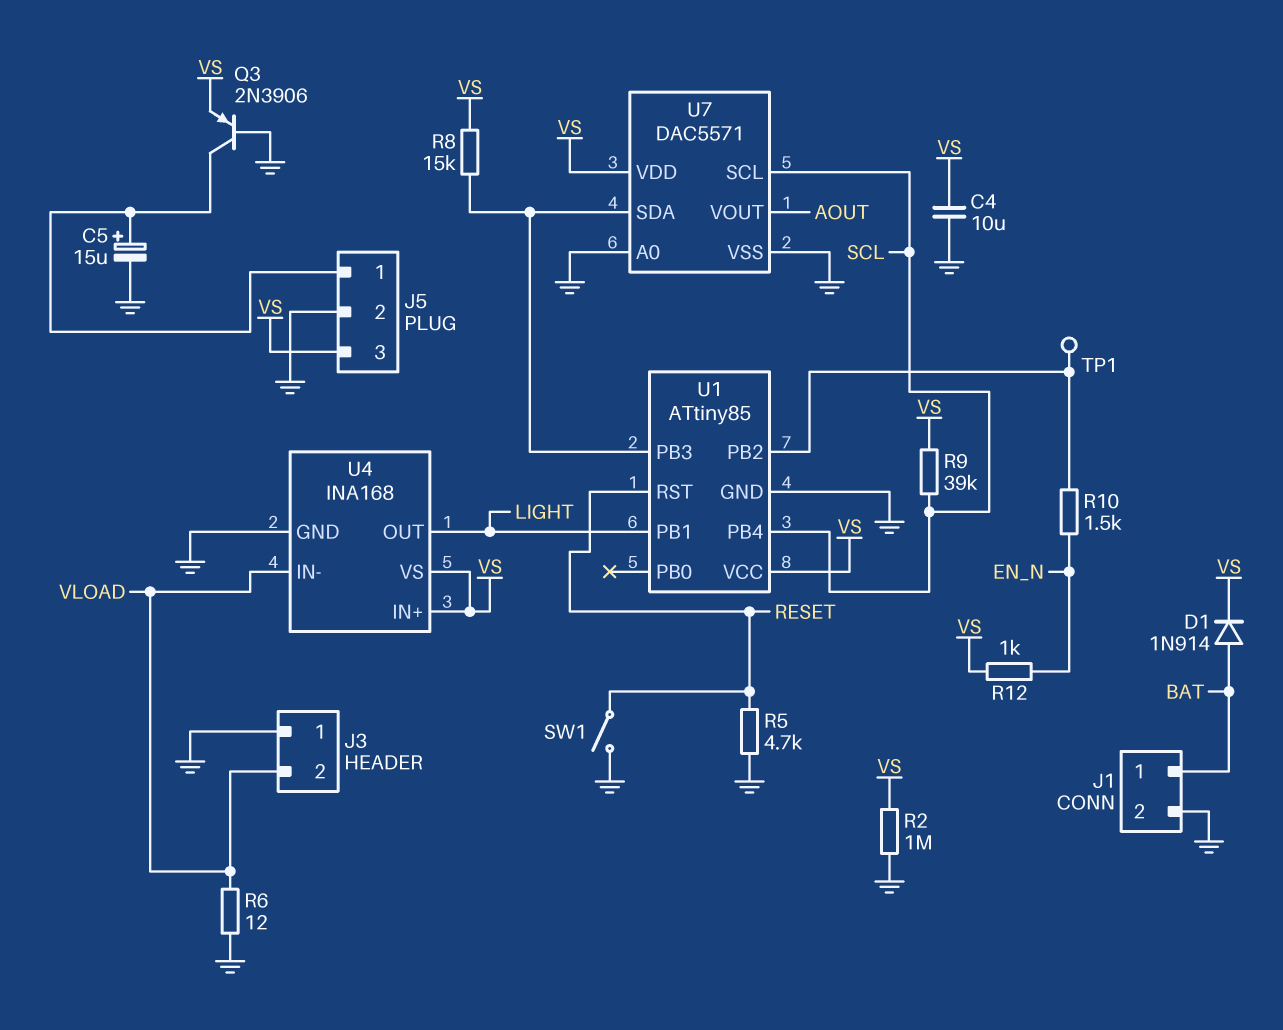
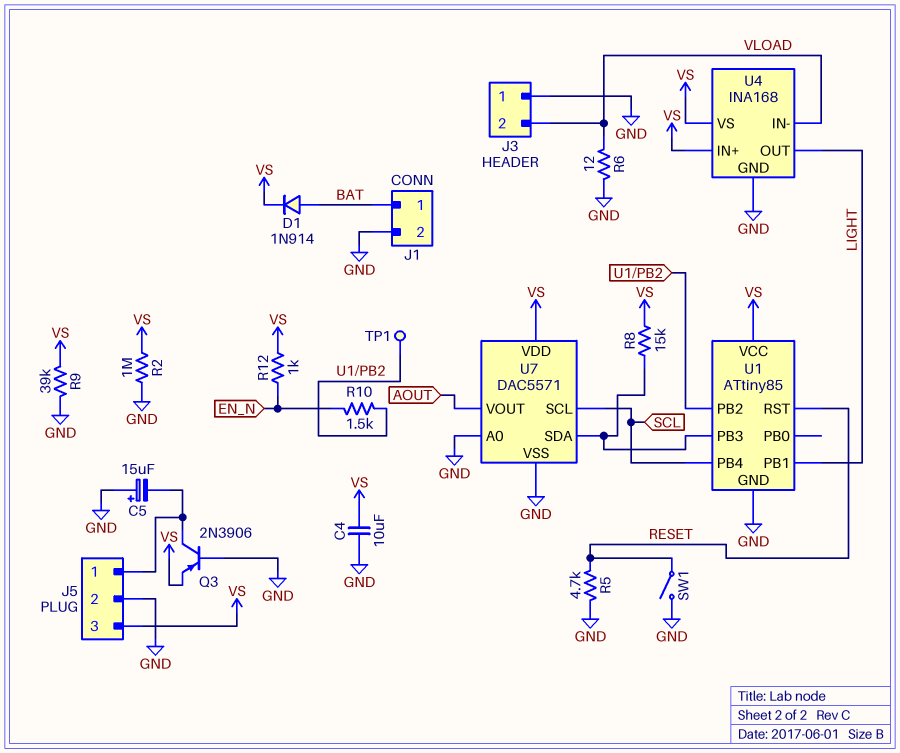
C5: 15uF (plus J5/1, minus GND) -> 15uF (plus GND, minus J5/1)
R9: 39k (SCL, VS) -> 39k (GND, VS)

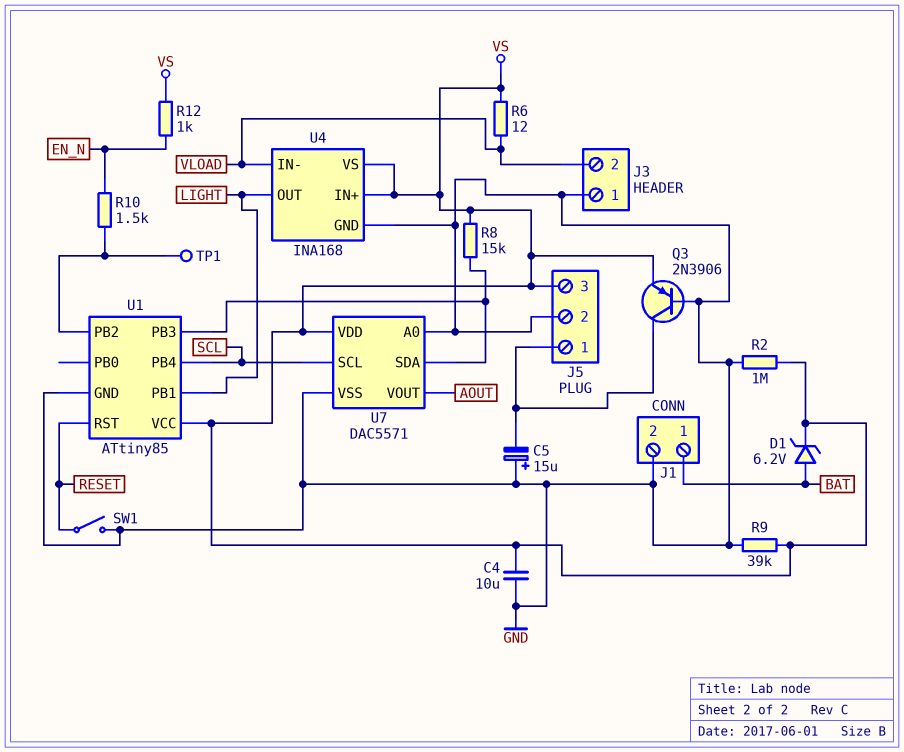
D1: diode 1N914 (A BAT, K VS) -> zener 6.2V (A BAT, K VS)
R5: 4.7k (GND, RESET) -> none
R6: 12 (GND, VLOAD) -> 12 (VLOAD, VS)

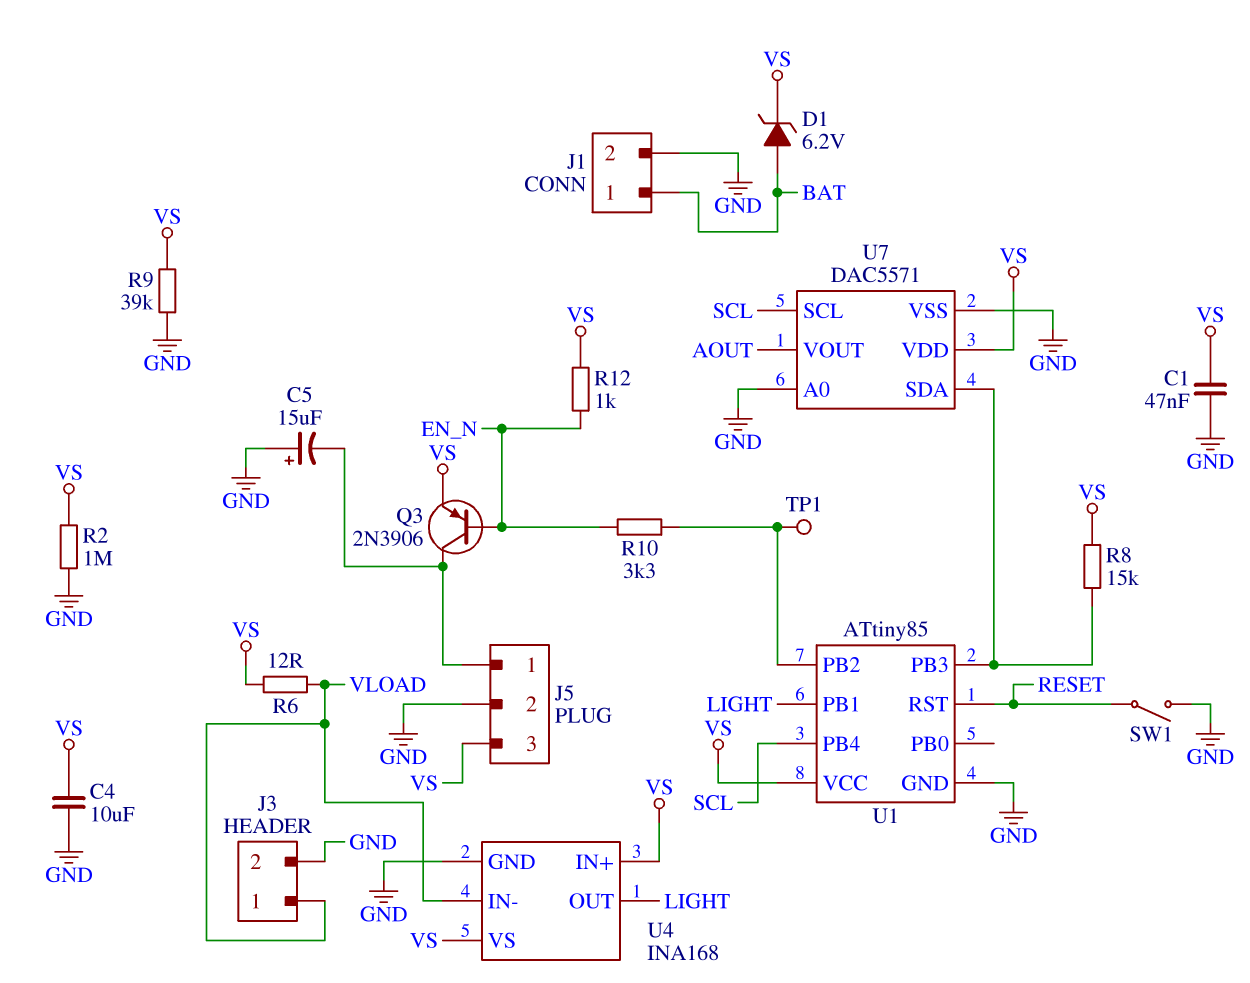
C1: none -> 47nF (GND, VS)
J3 pin 1: GND -> VLOAD
J3 pin 2: VLOAD -> GND
Q3: PNP 2N3906 (B GND, C J5/1, E VS) -> PNP 2N3906 (B EN_N, C J5/1, E VS)
R10: 1.5k (EN_N, U1/PB2) -> 3.3k (EN_N, U1/PB2)

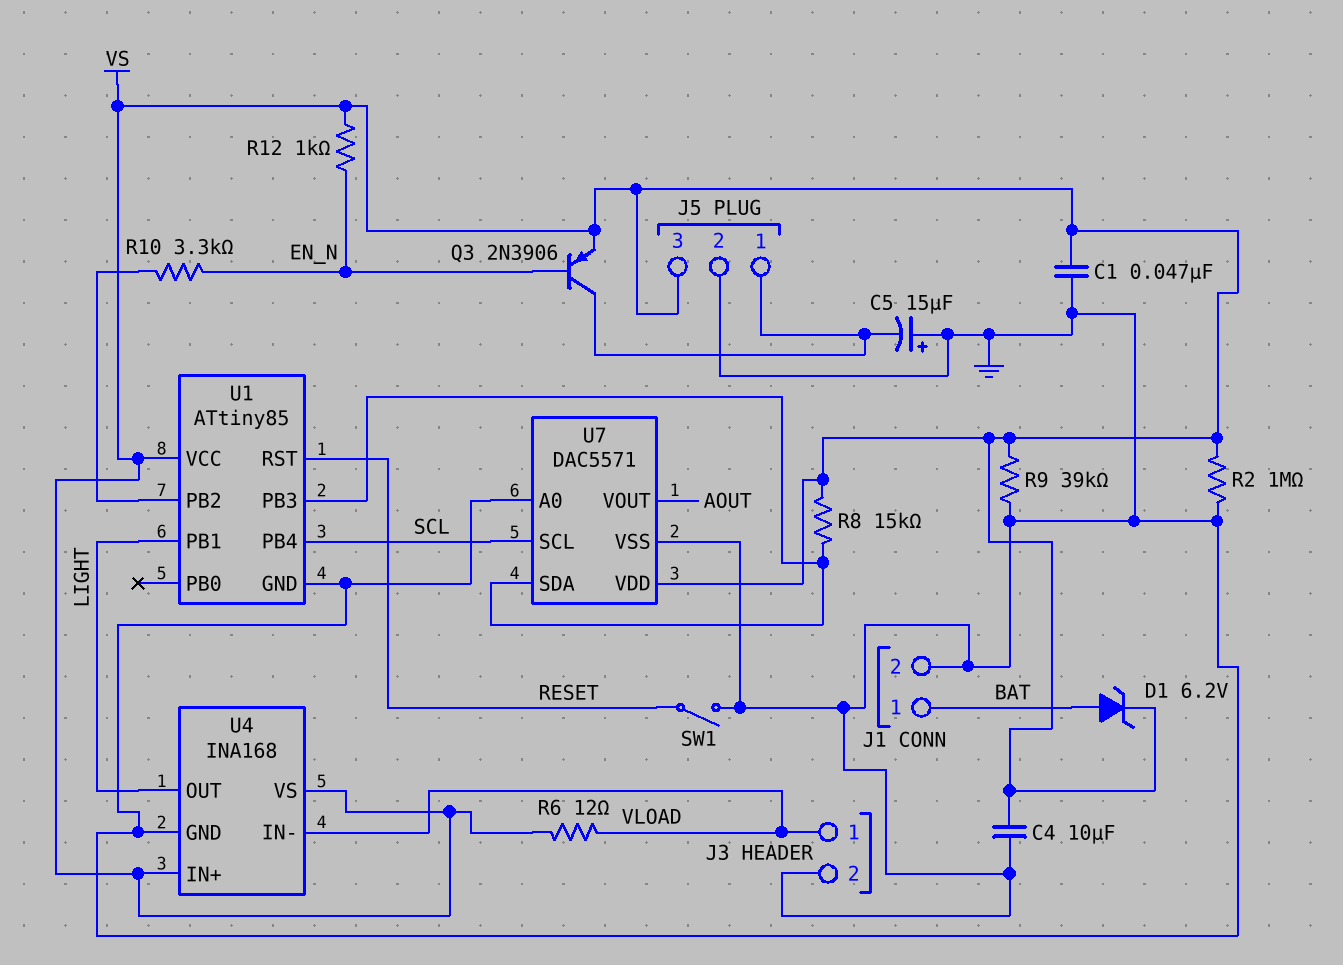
TP1: test point (U1/PB2) -> none

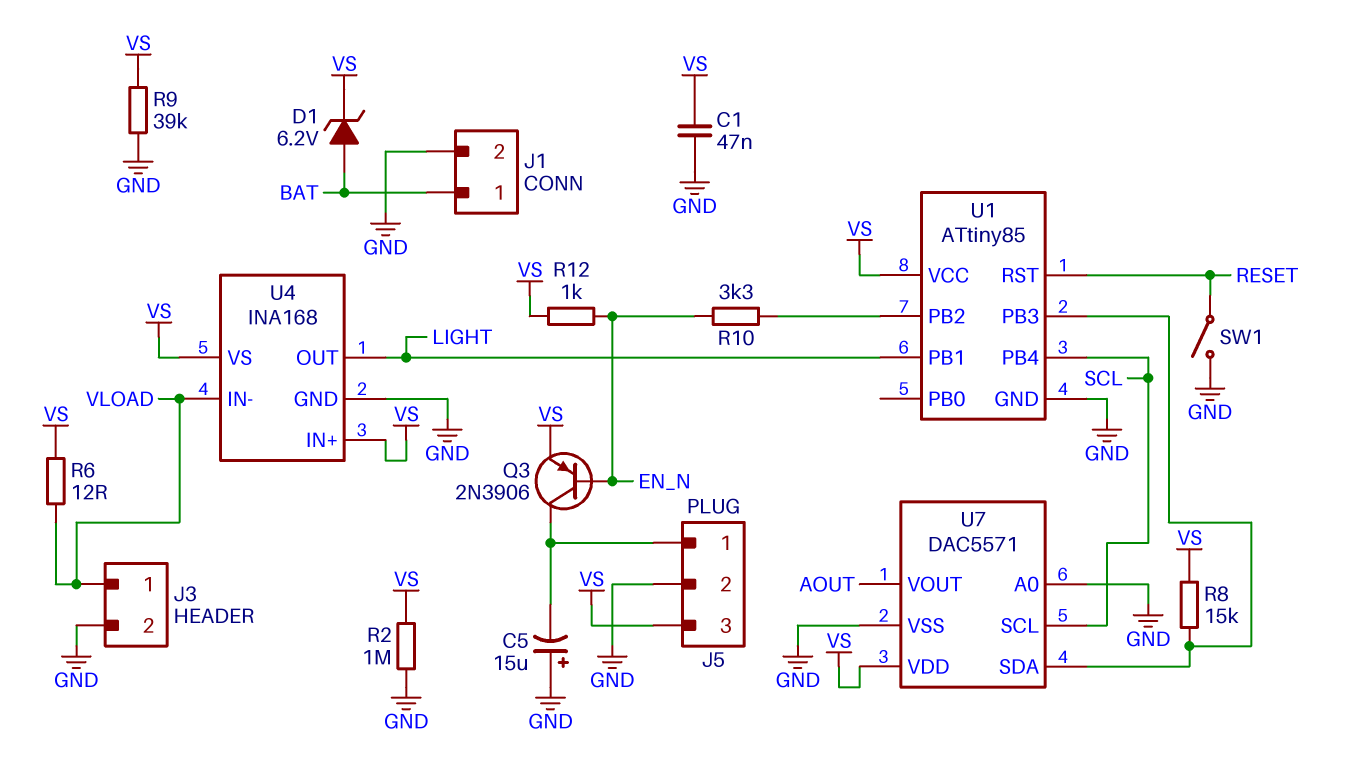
C4: 10uF (GND, VS) -> none

